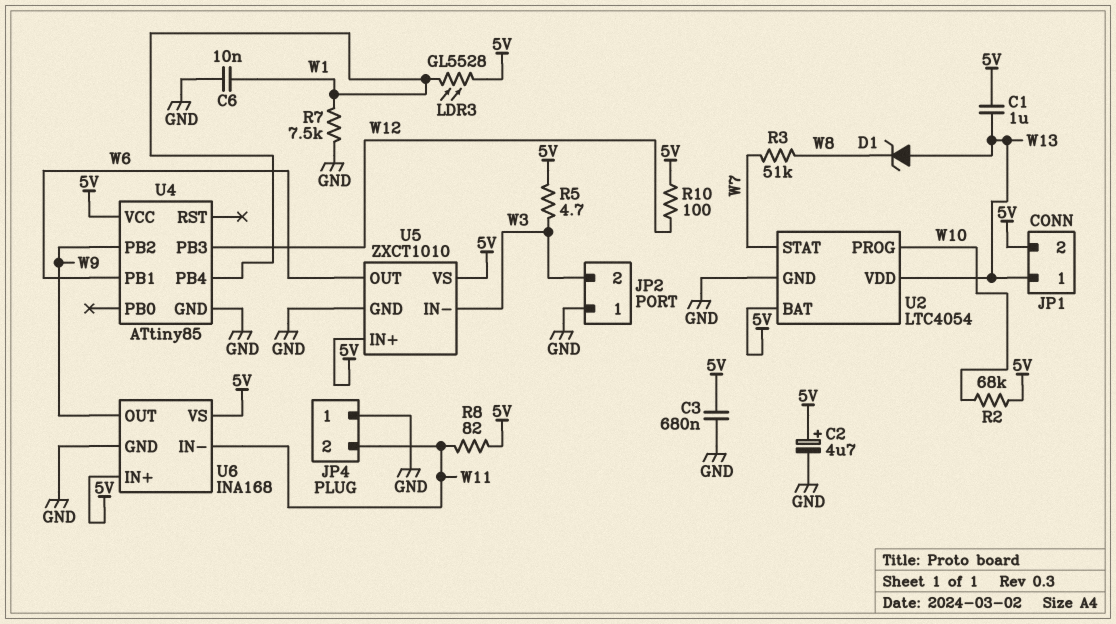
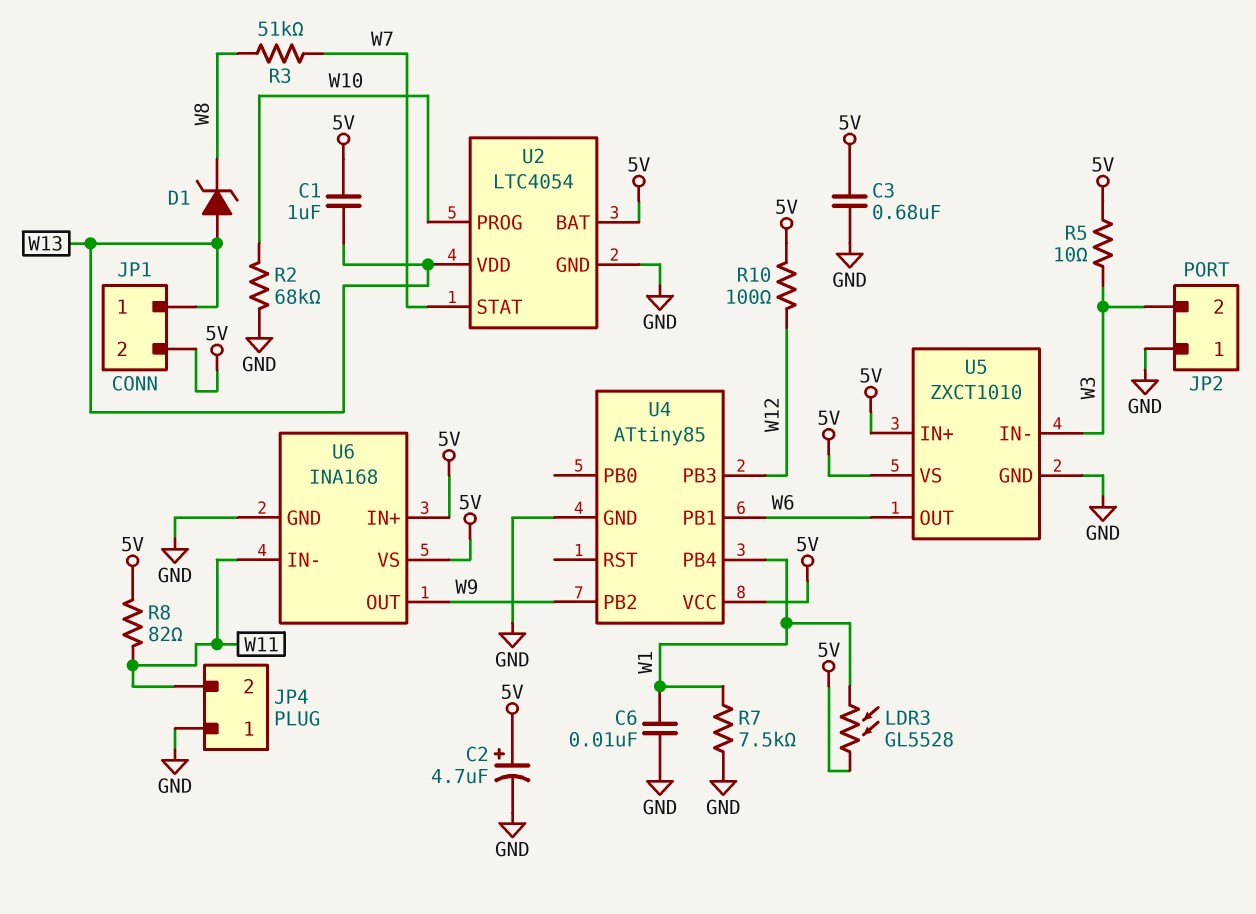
R2: 68k (5V, W10) -> 68k (GND, W10)
R5: 4.7 (5V, W3) -> 10 (5V, W3)

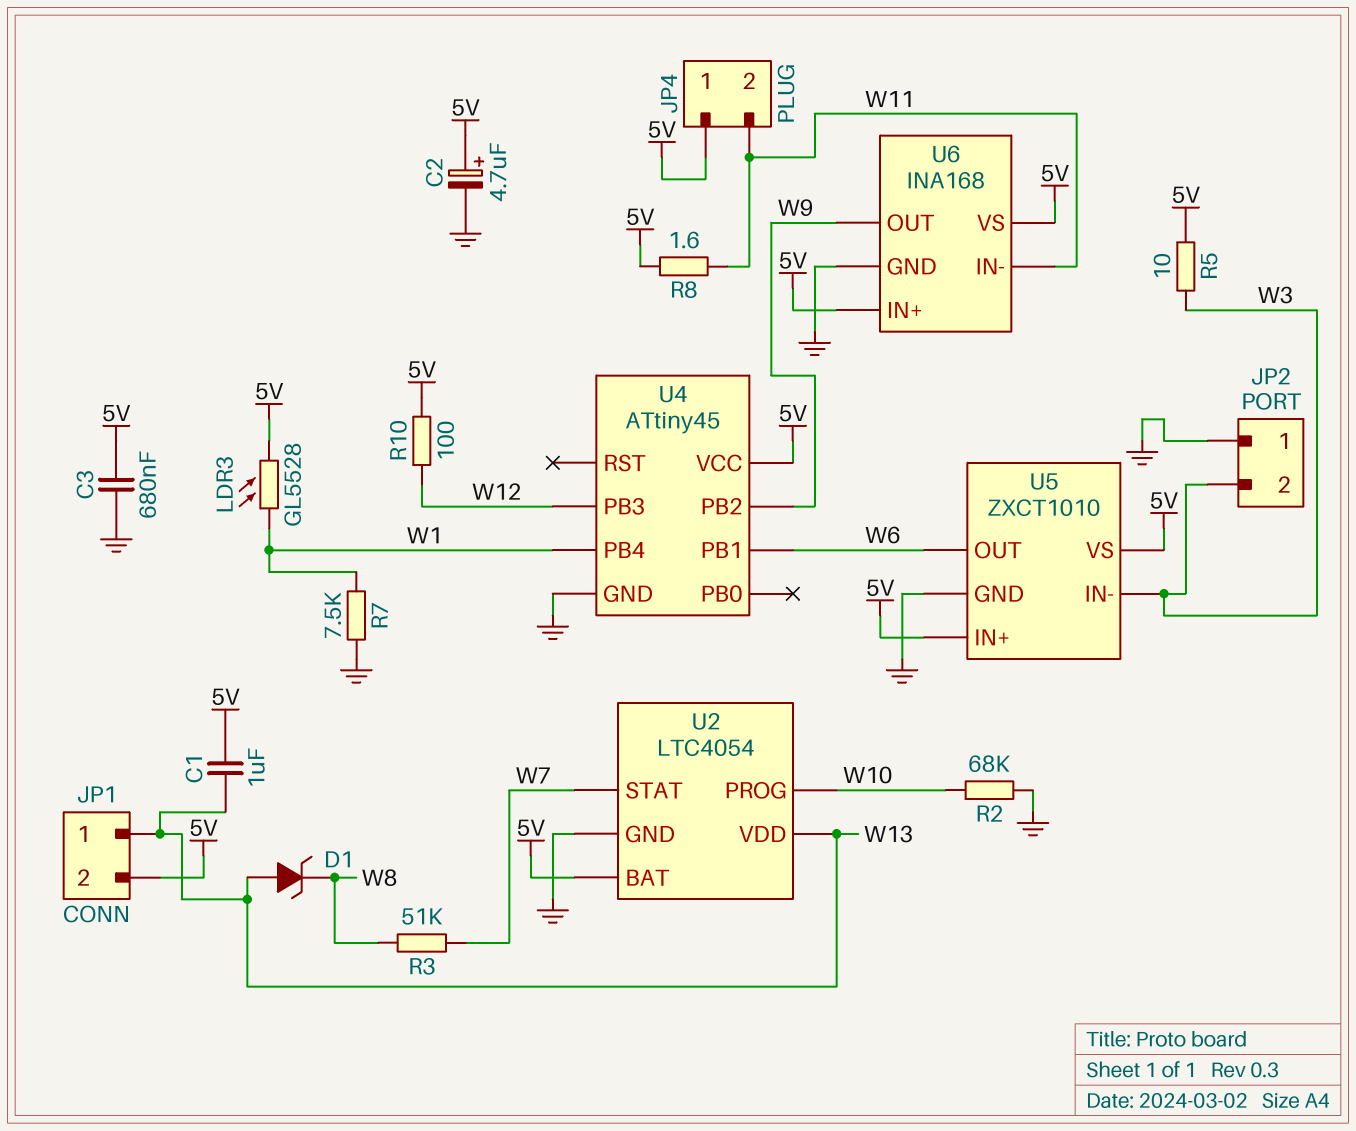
C6: 10nF (GND, W1) -> none
JP4 pin 1: GND -> 5V
R8: 82 (5V, W11) -> 1.6 (5V, W11)
U4: ATtiny85 -> ATtiny45

